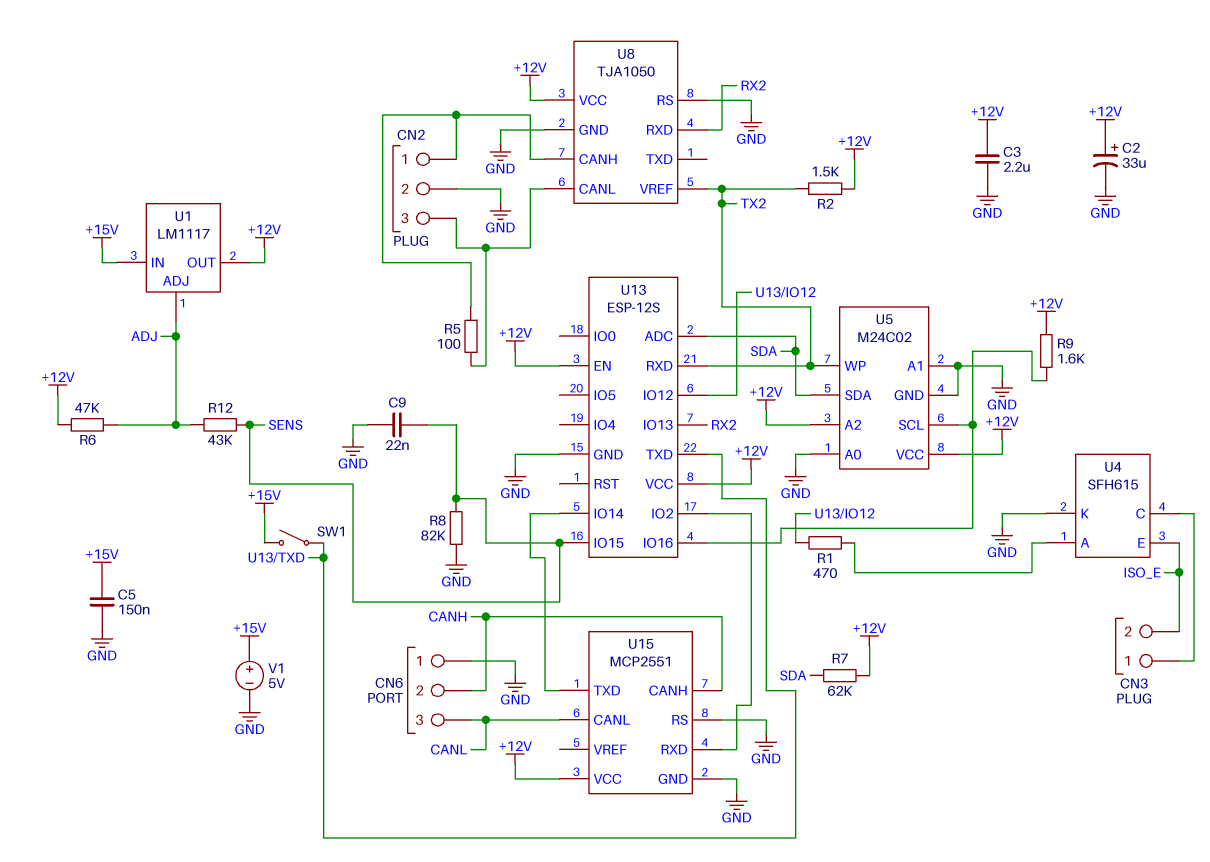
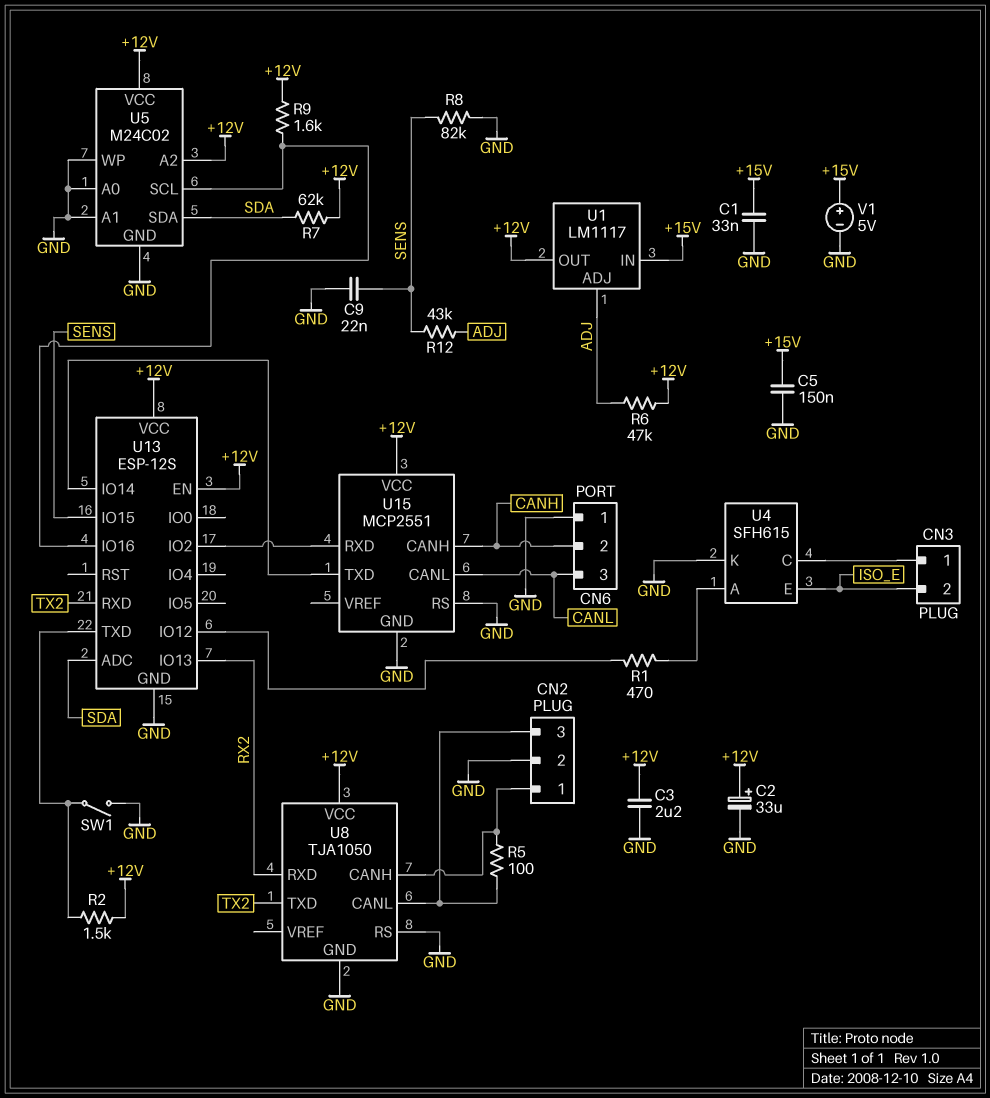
C1: none -> 33nF (+15V, GND)
R2: 1.5k (+12V, TX2) -> 1.5k (+12V, U13/TXD)
SW1: switch (+15V, U13/TXD) -> switch (GND, U13/TXD)
U5 pin WP: TX2 -> GND
U8 pin TXD: none -> TX2
U8 pin VREF: TX2 -> none

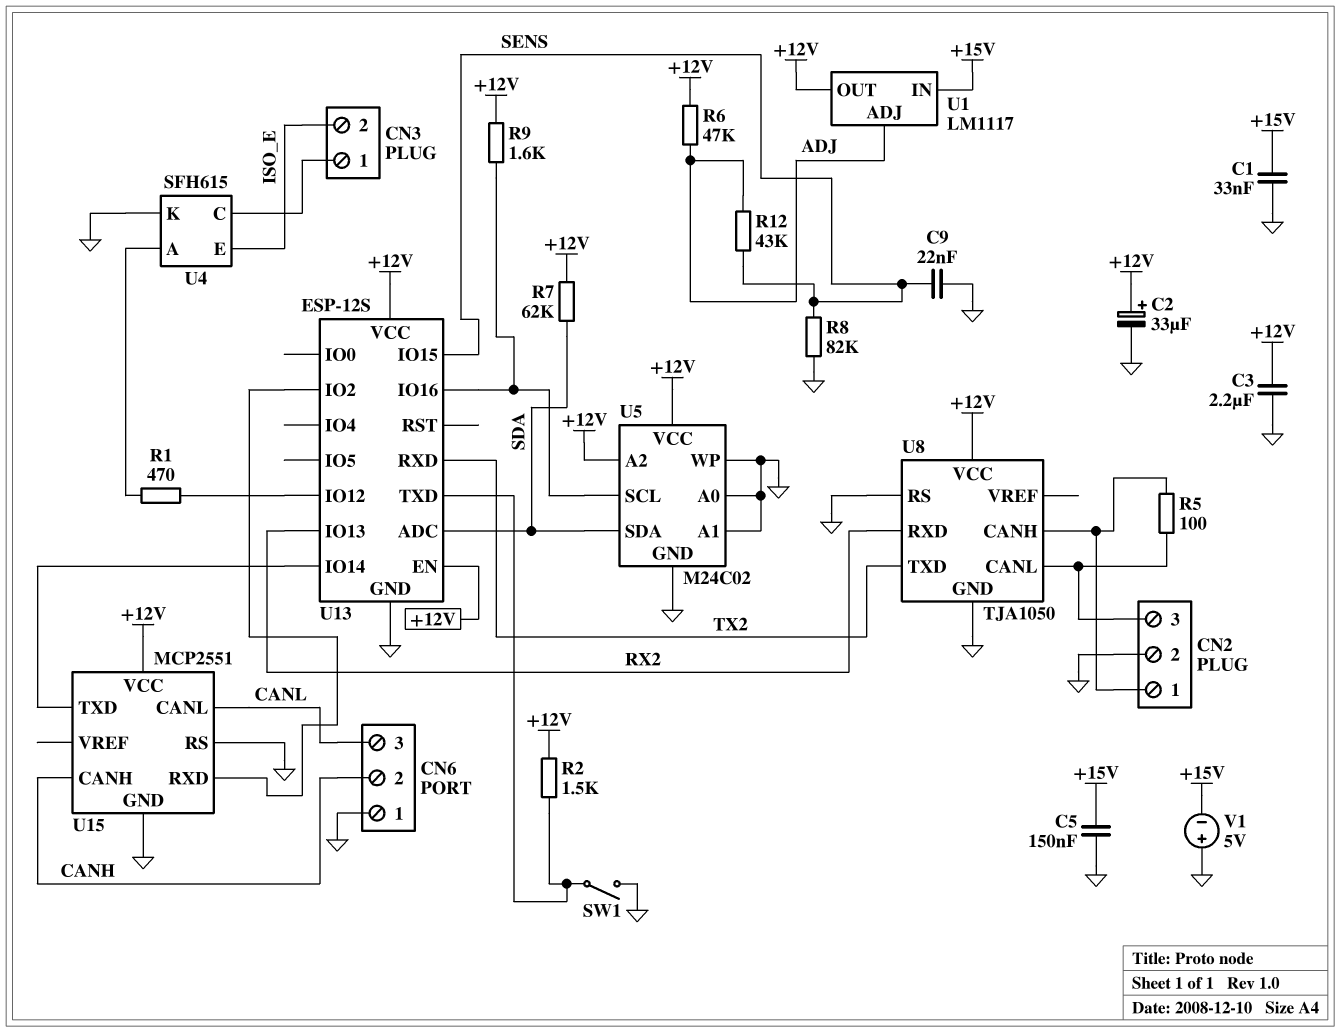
V1: 5V (plus +15V, minus GND) -> 5V (plus GND, minus +15V)

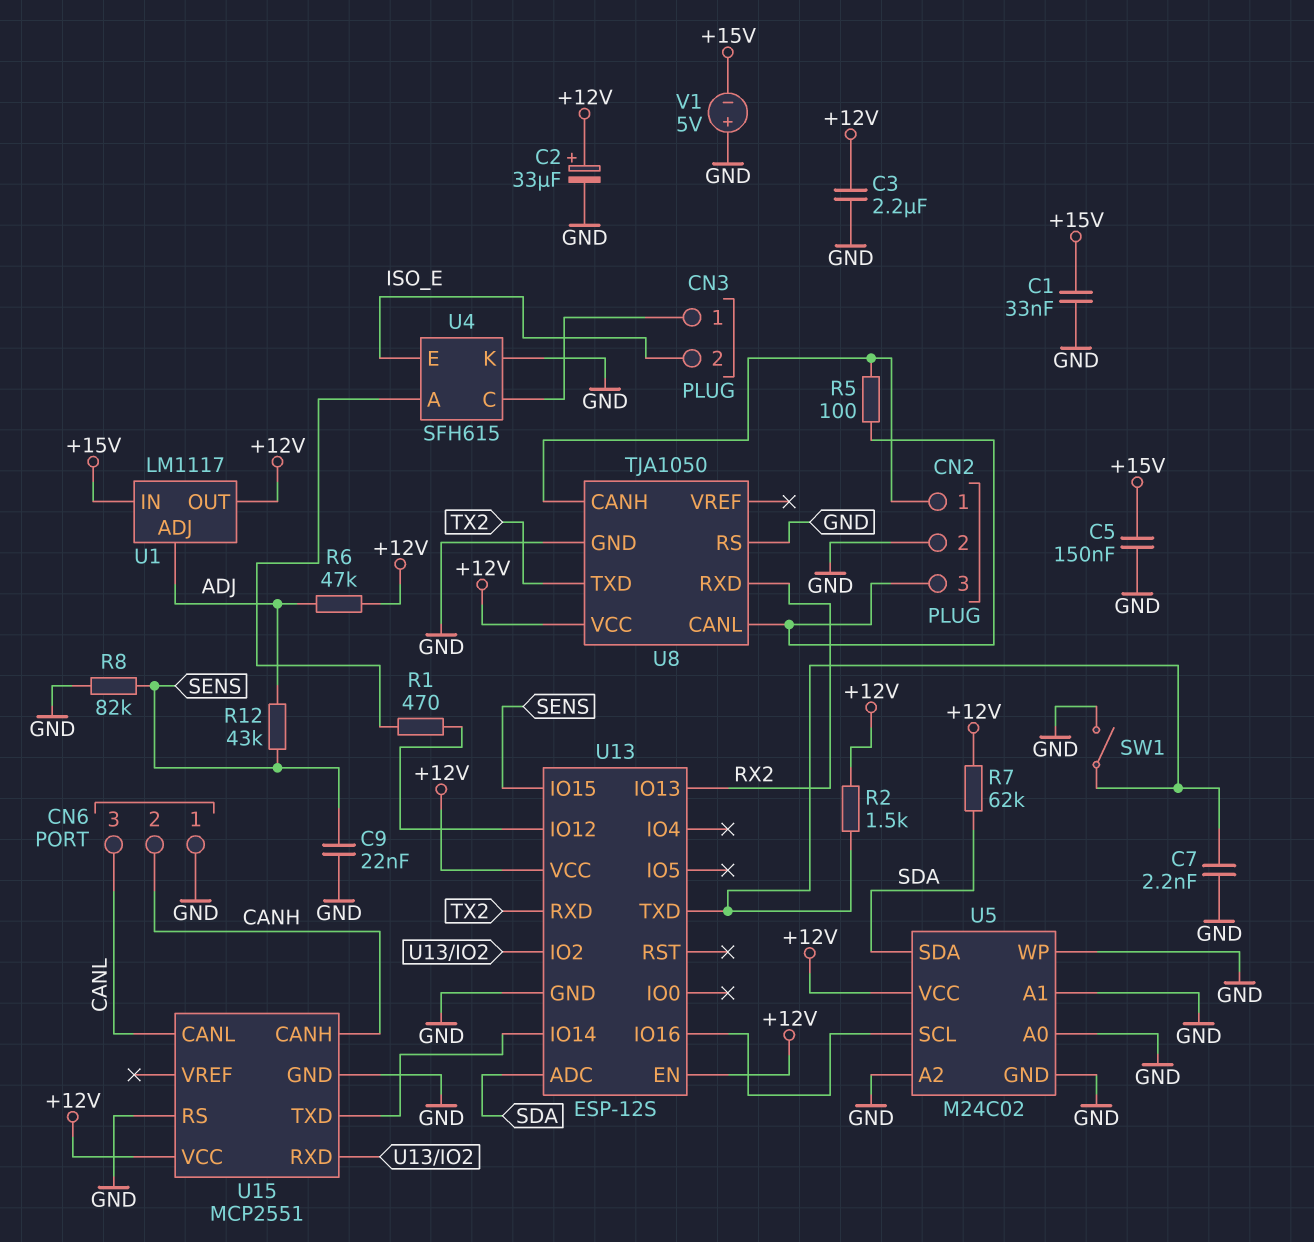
C7: none -> 2.2nF (GND, U13/TXD)
R9: 1.6k (+12V, U5/SCL) -> none
U5 pin A2: +12V -> GND

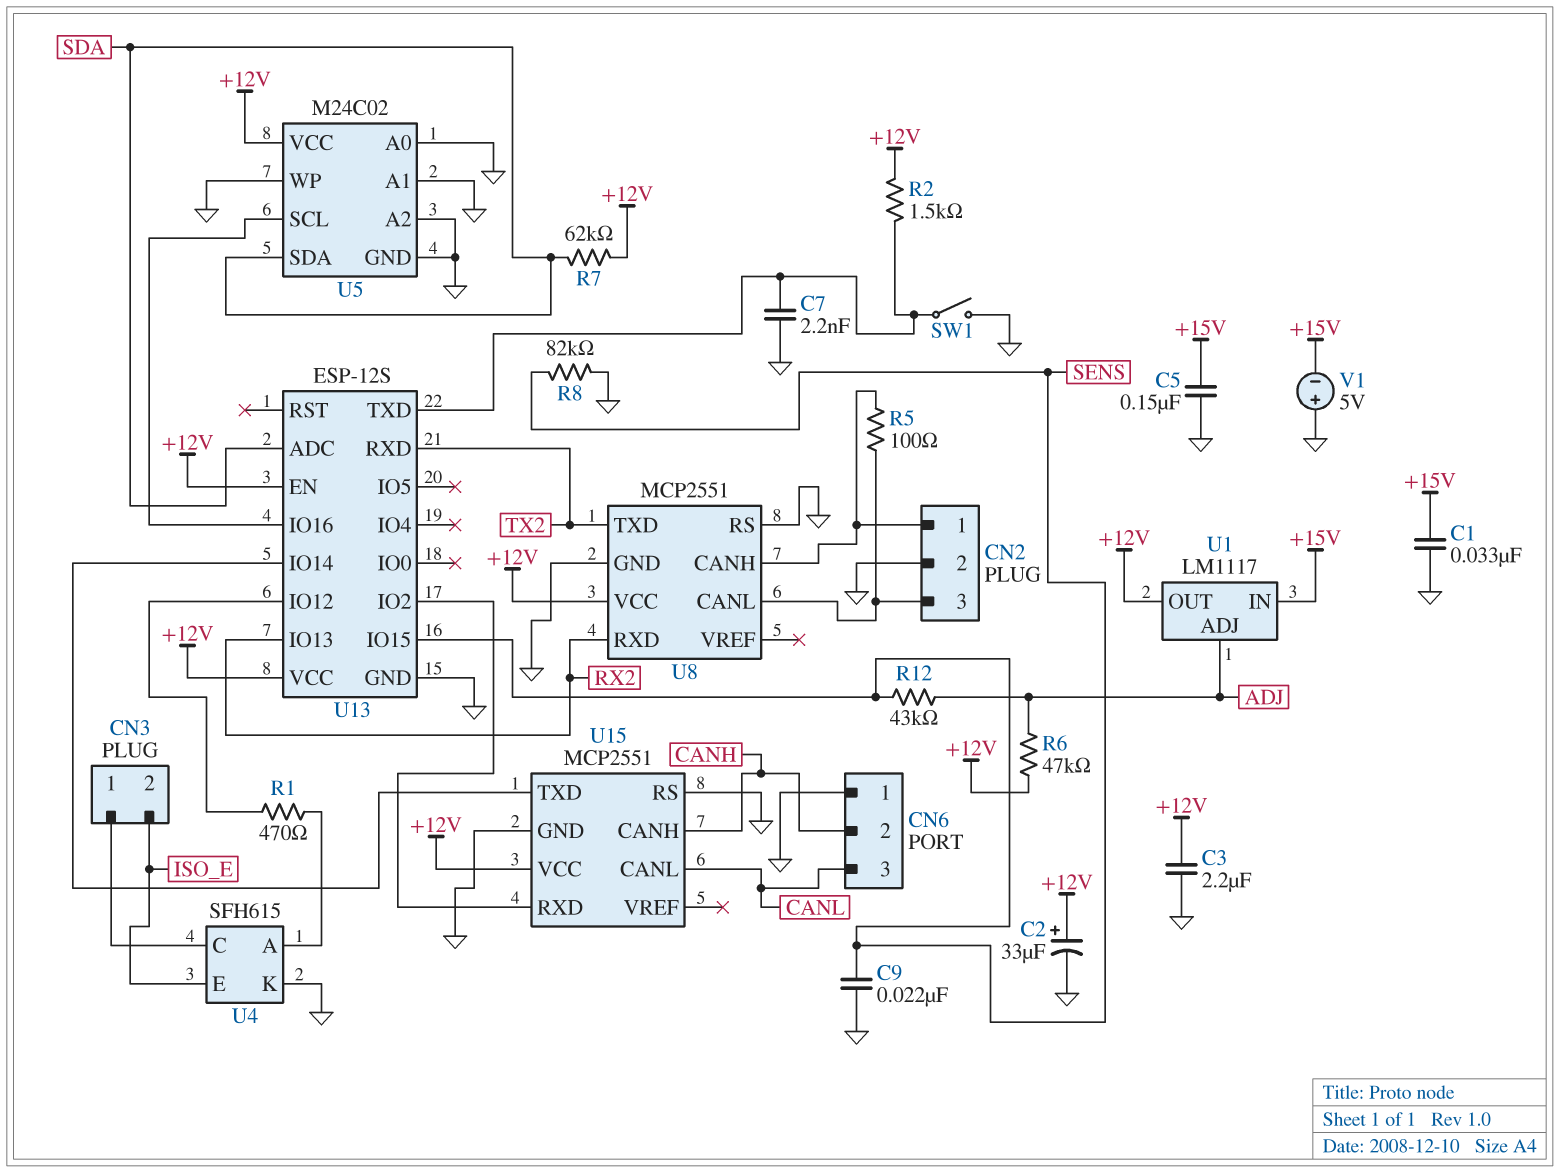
U8: TJA1050 -> MCP2551

